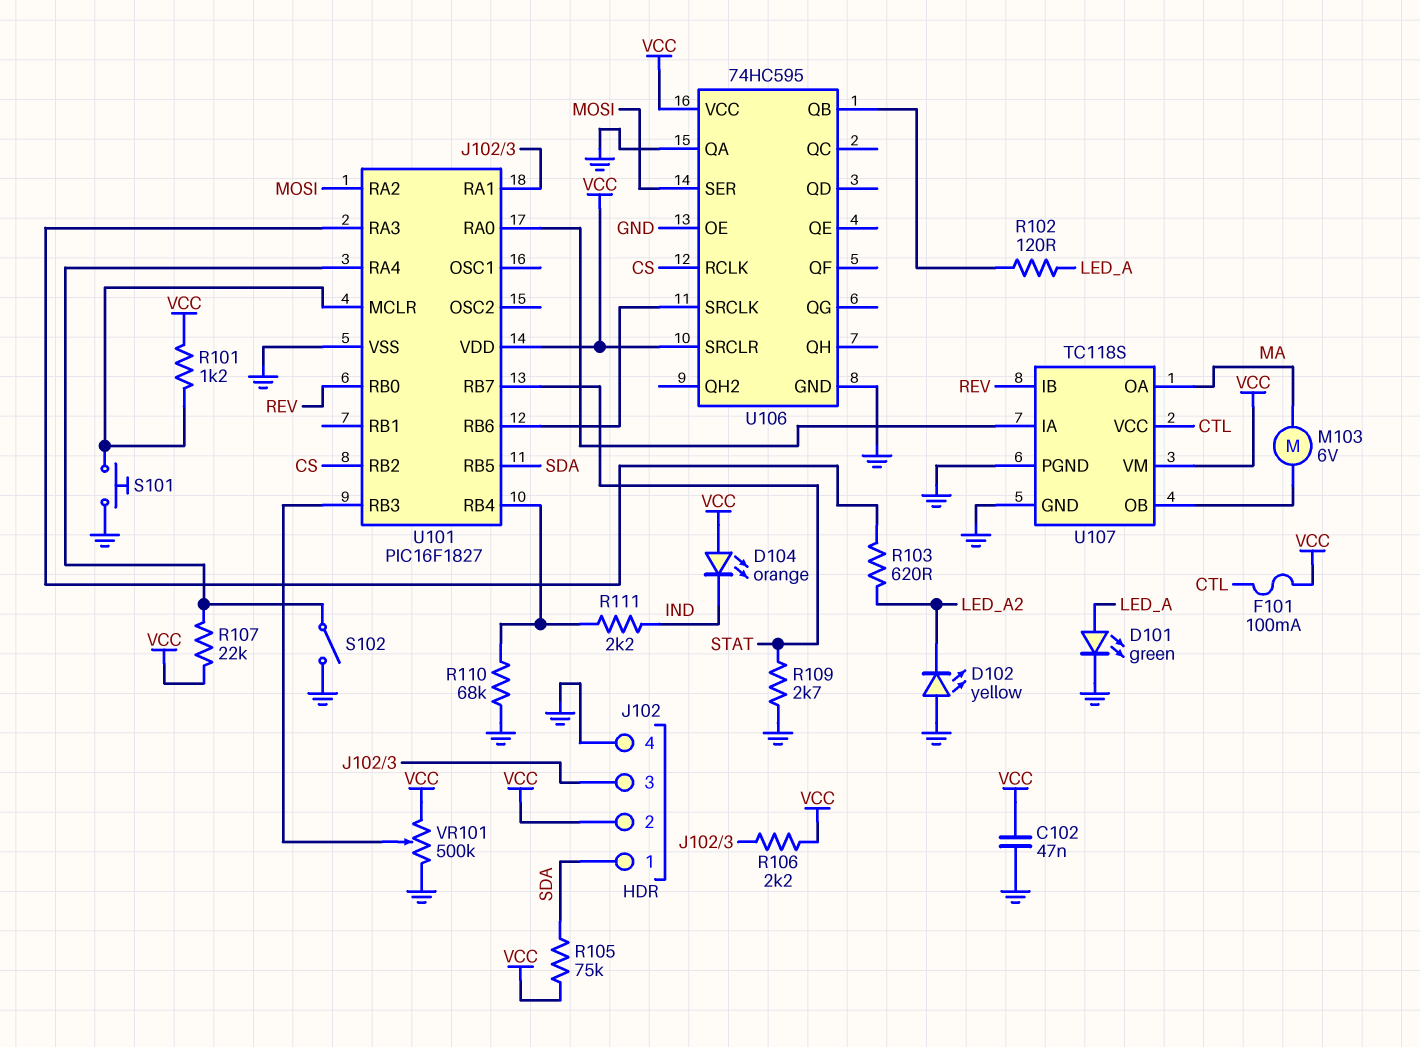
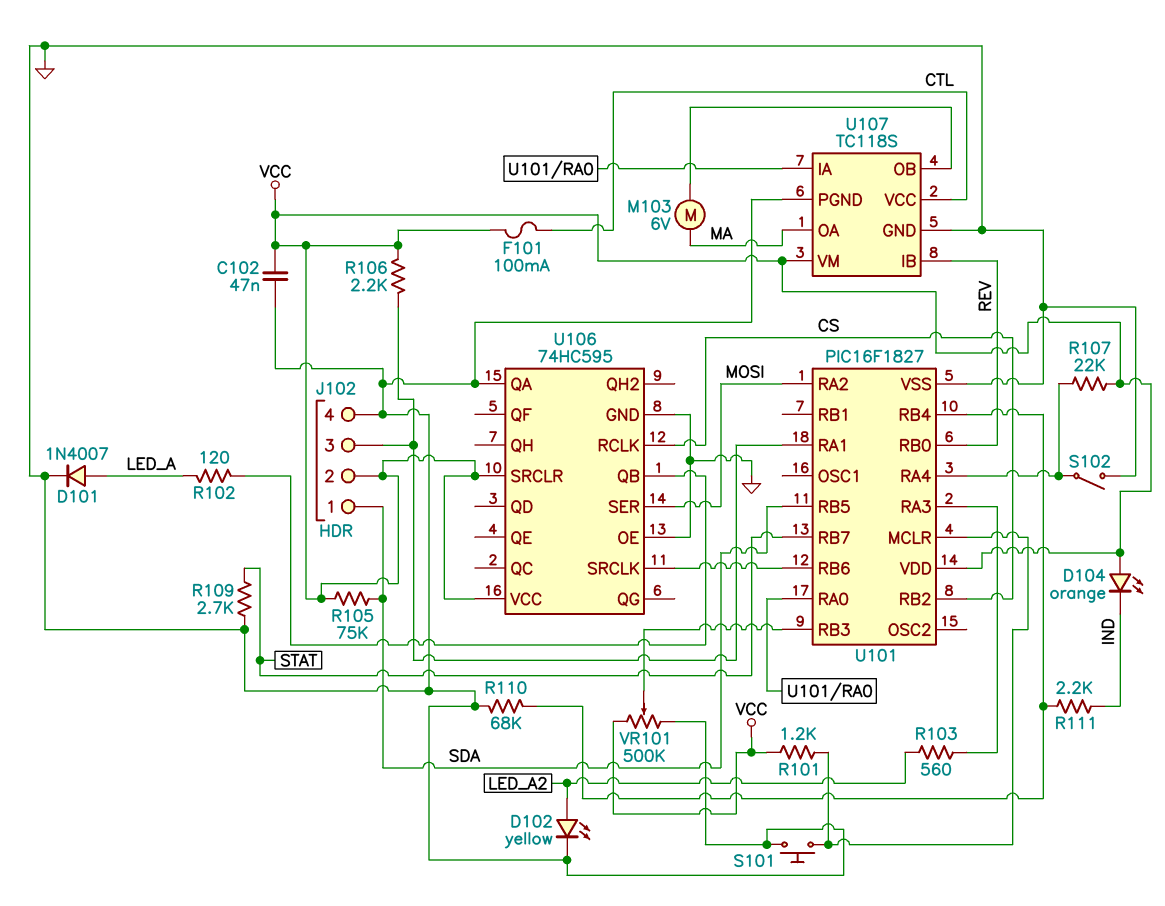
D101: LED green (A LED_A, K GND) -> diode 1N4007 (A LED_A, K GND)
D102: LED yellow (A GND, K LED_A2) -> LED yellow (A LED_A2, K GND)
R103: 620 (LED_A2, U101/RA3) -> 560 (LED_A2, U101/RA3)

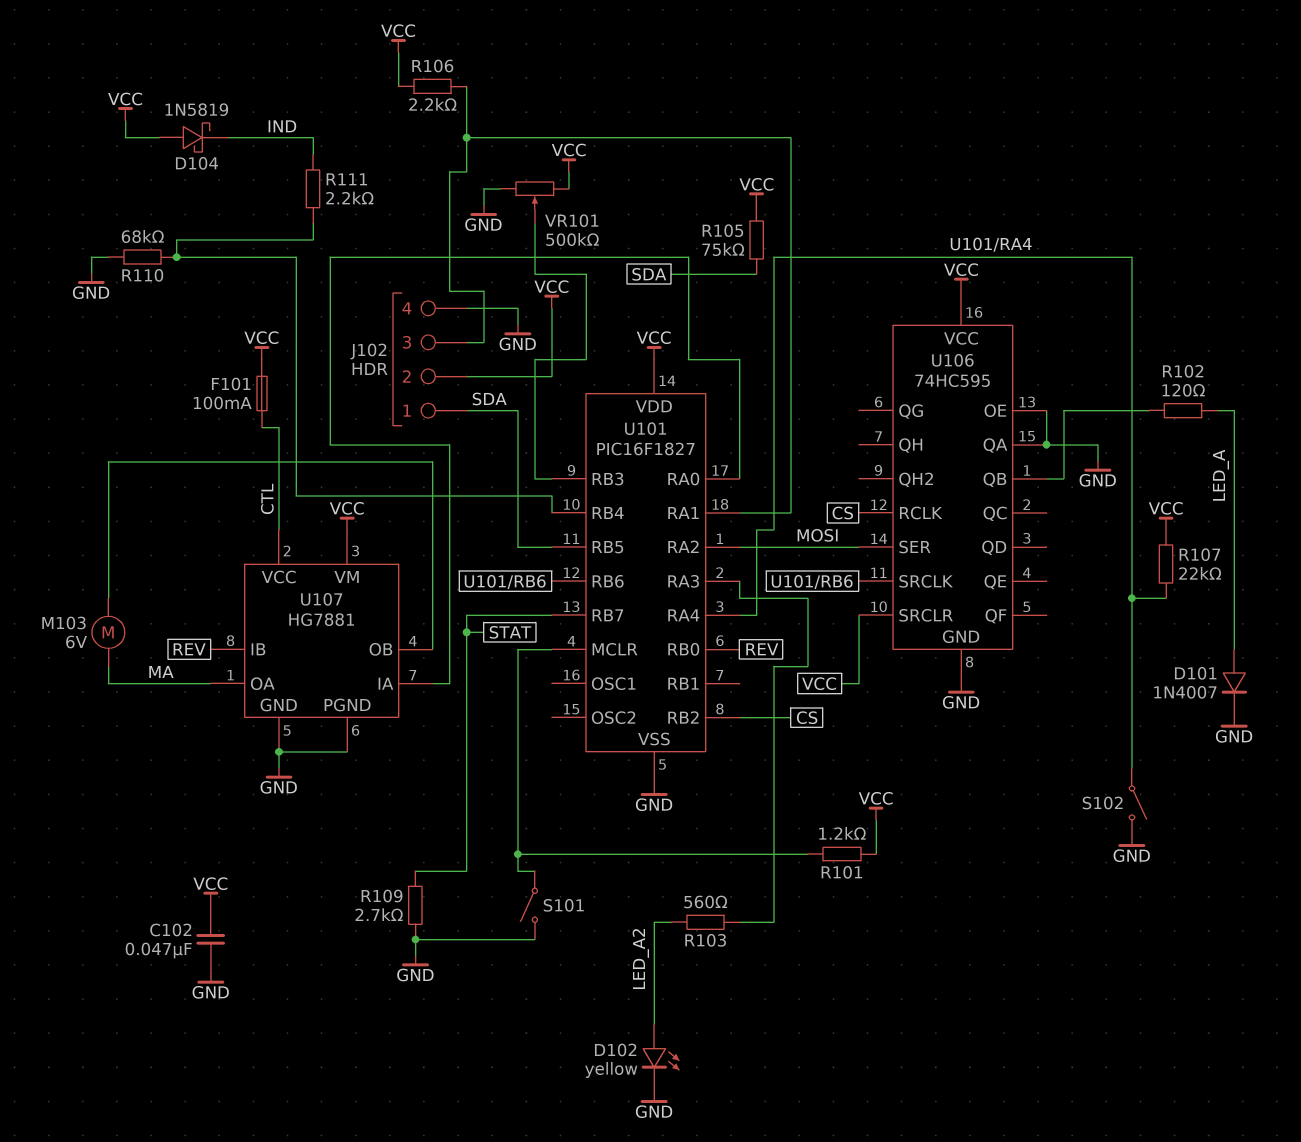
D104: LED orange (A VCC, K IND) -> schottky 1N5819 (A VCC, K IND)
S101: button (GND, U101/MCLR) -> switch (GND, U101/MCLR)
U107: TC118S -> HG7881

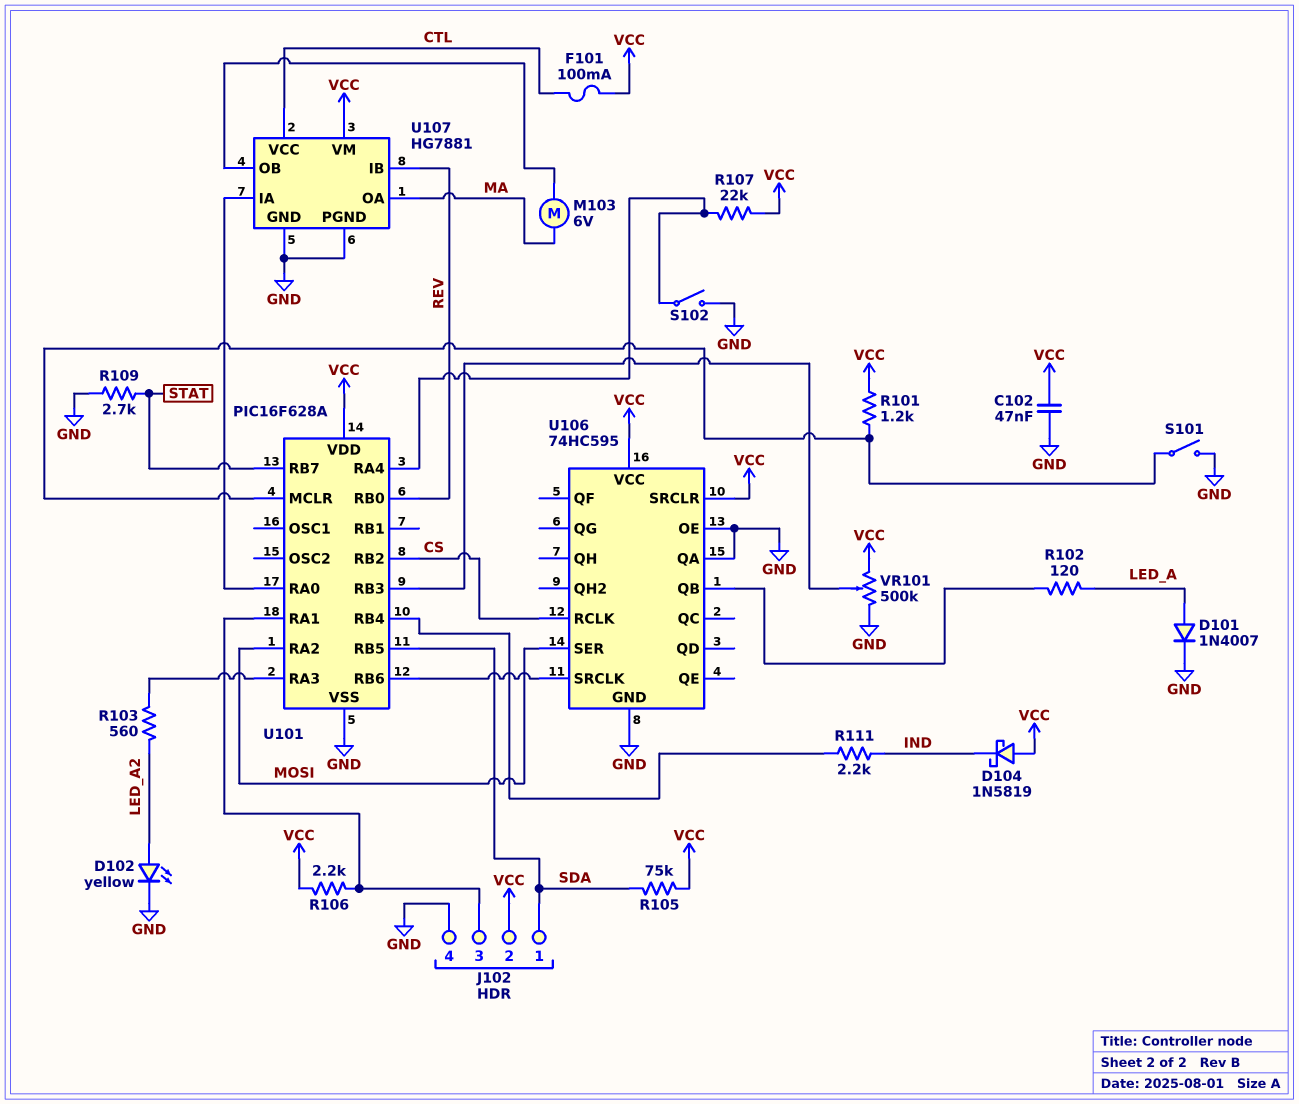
R110: 68k (GND, U101/RB4) -> none
U101: PIC16F1827 -> PIC16F628A

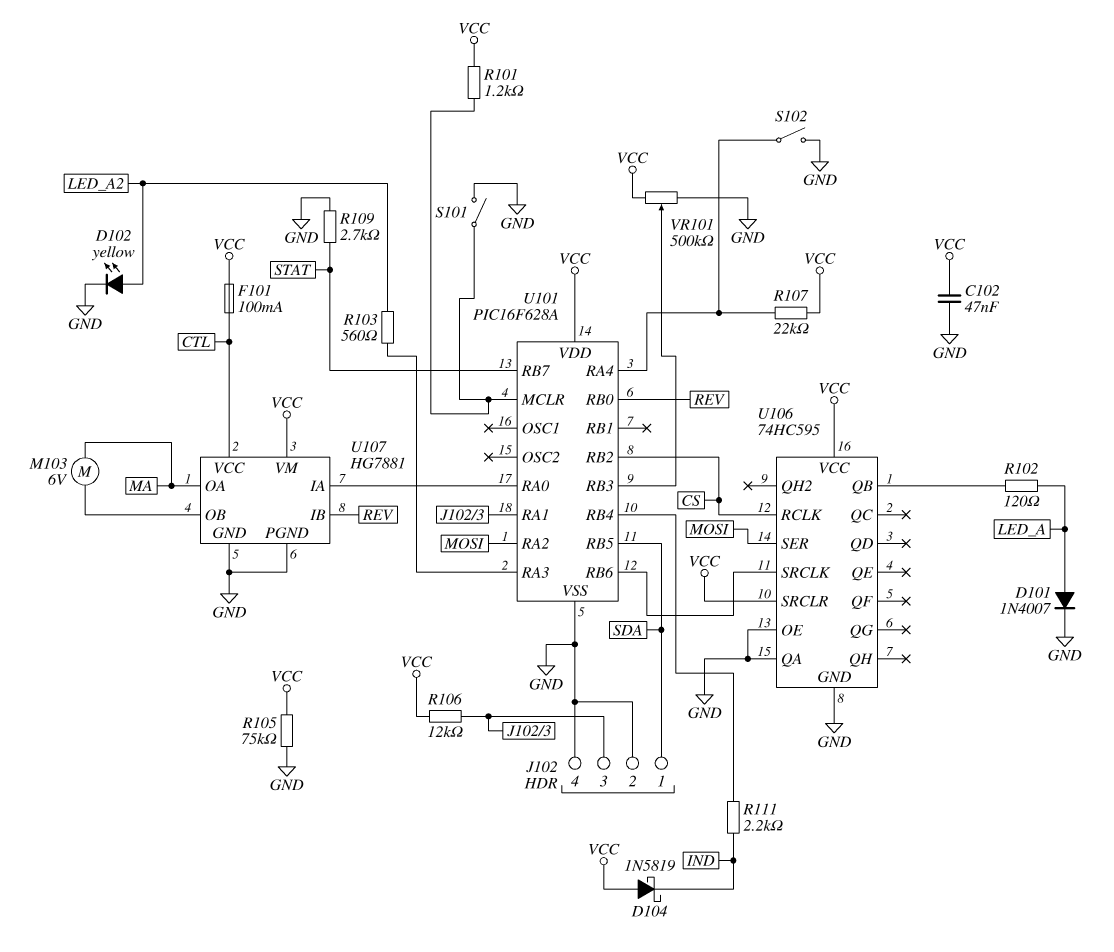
J102 pin 2: VCC -> GND
R105: 75k (SDA, VCC) -> 75k (GND, VCC)
R106: 2.2k (J102/3, VCC) -> 12k (J102/3, VCC)

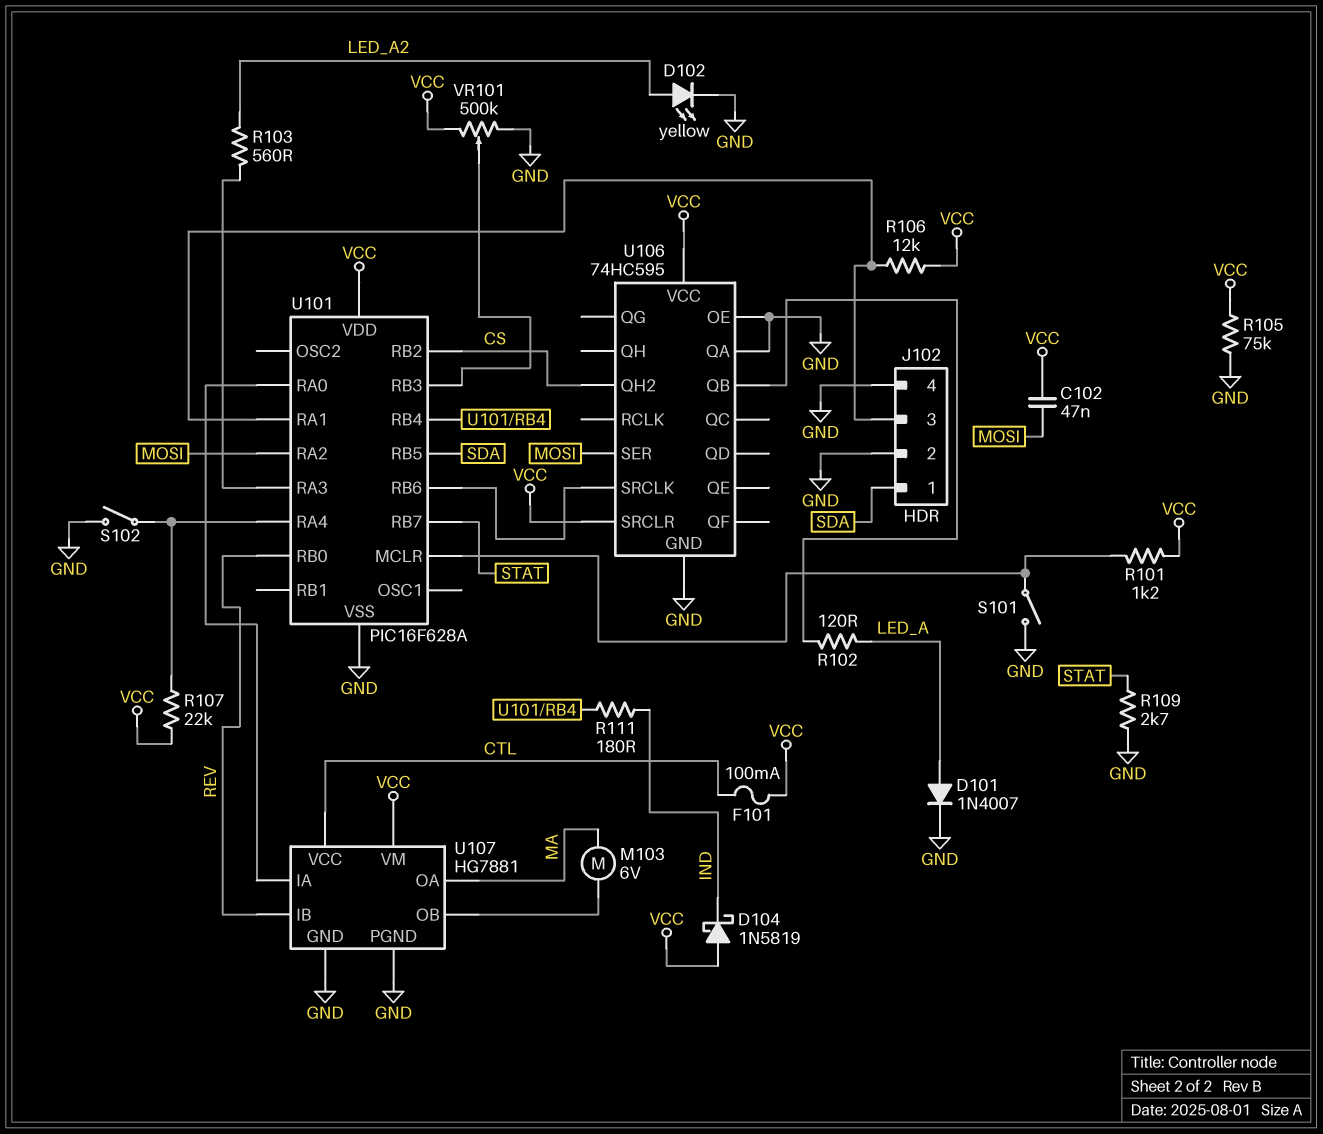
C102: 47nF (GND, VCC) -> 47nF (MOSI, VCC)
R111: 2.2k (IND, U101/RB4) -> 180 (IND, U101/RB4)
U106 pin QH2: none -> CS
U106 pin RCLK: CS -> none

